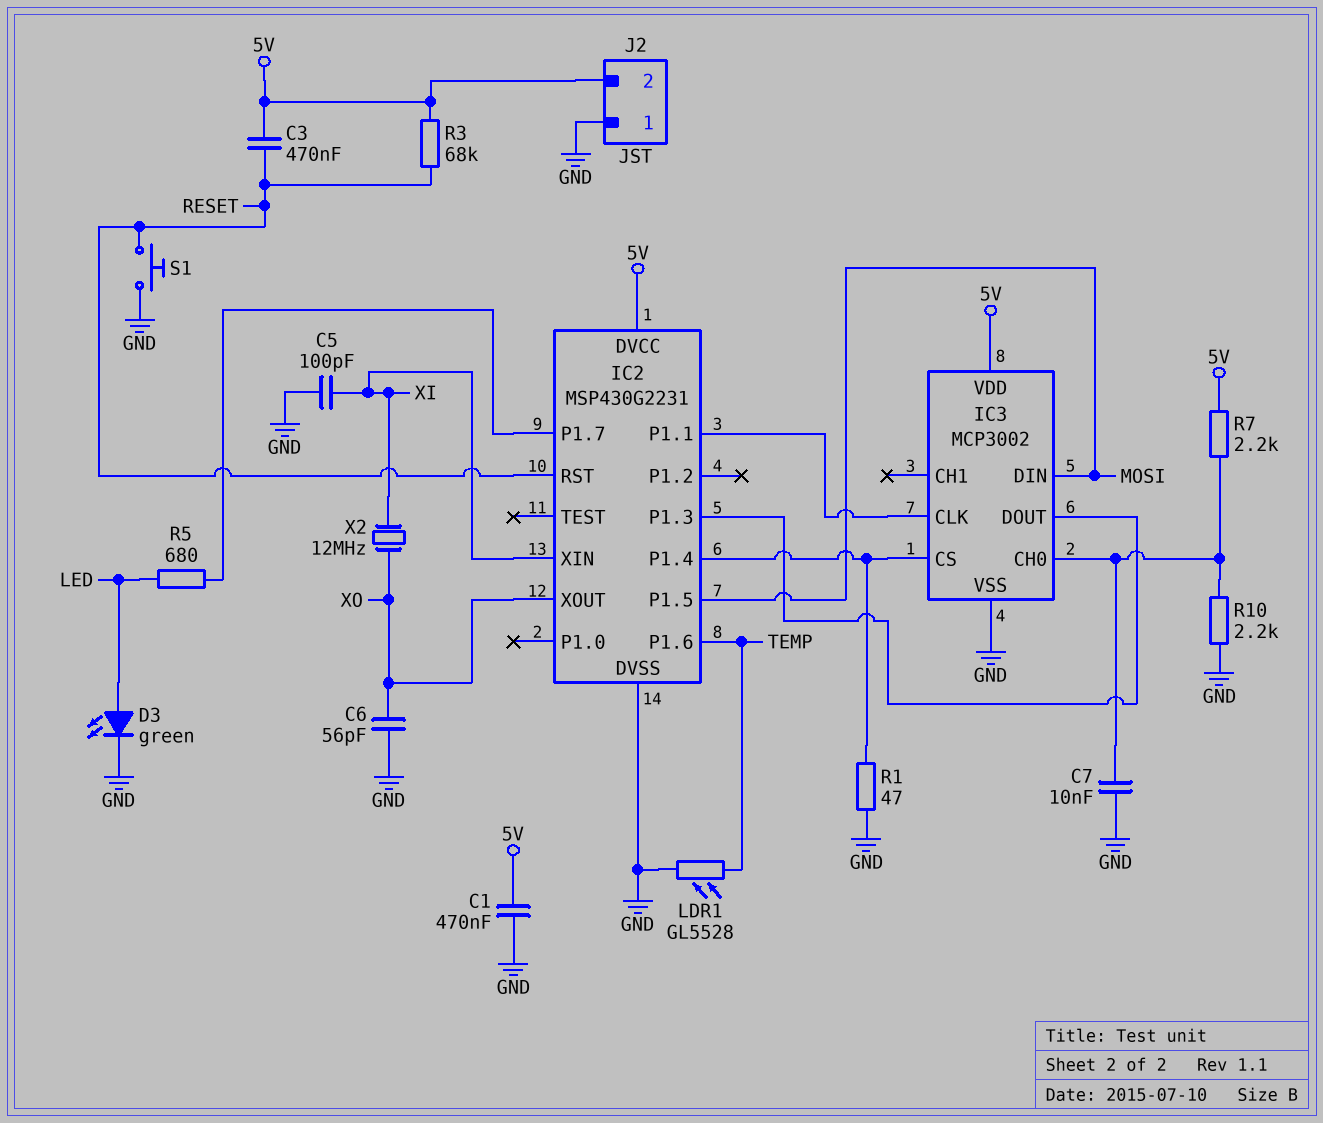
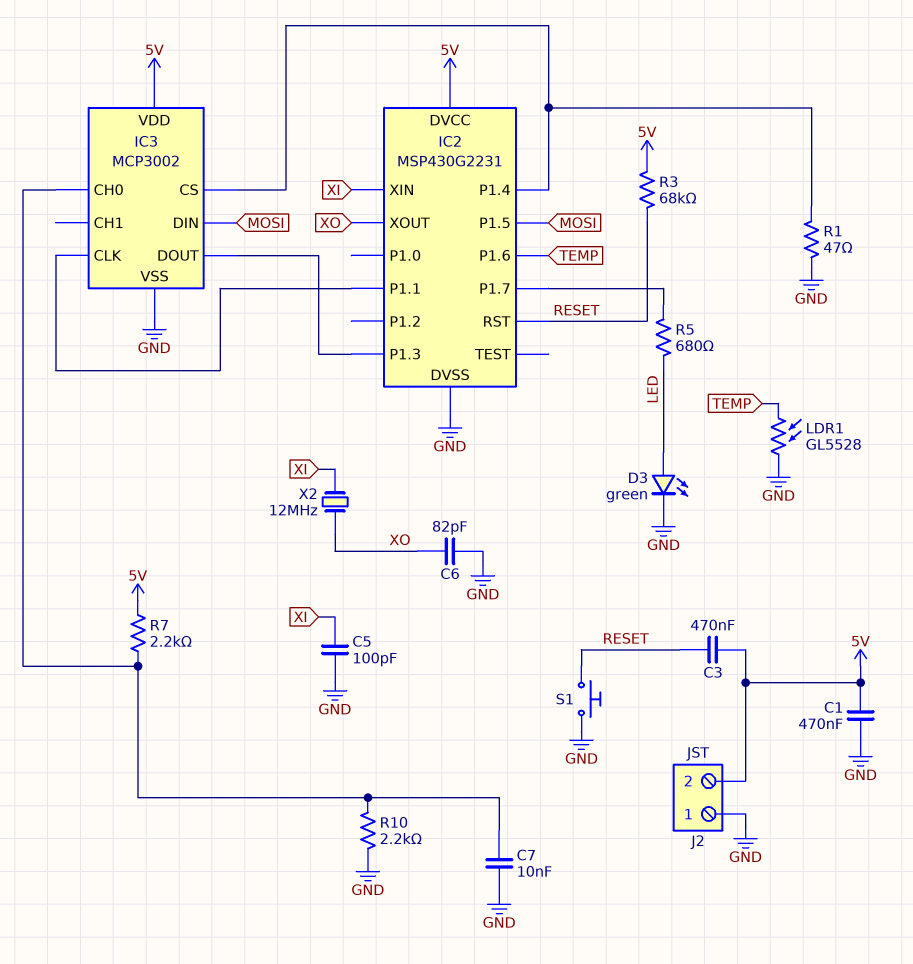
C6: 56pF (GND, XO) -> 82pF (GND, XO)

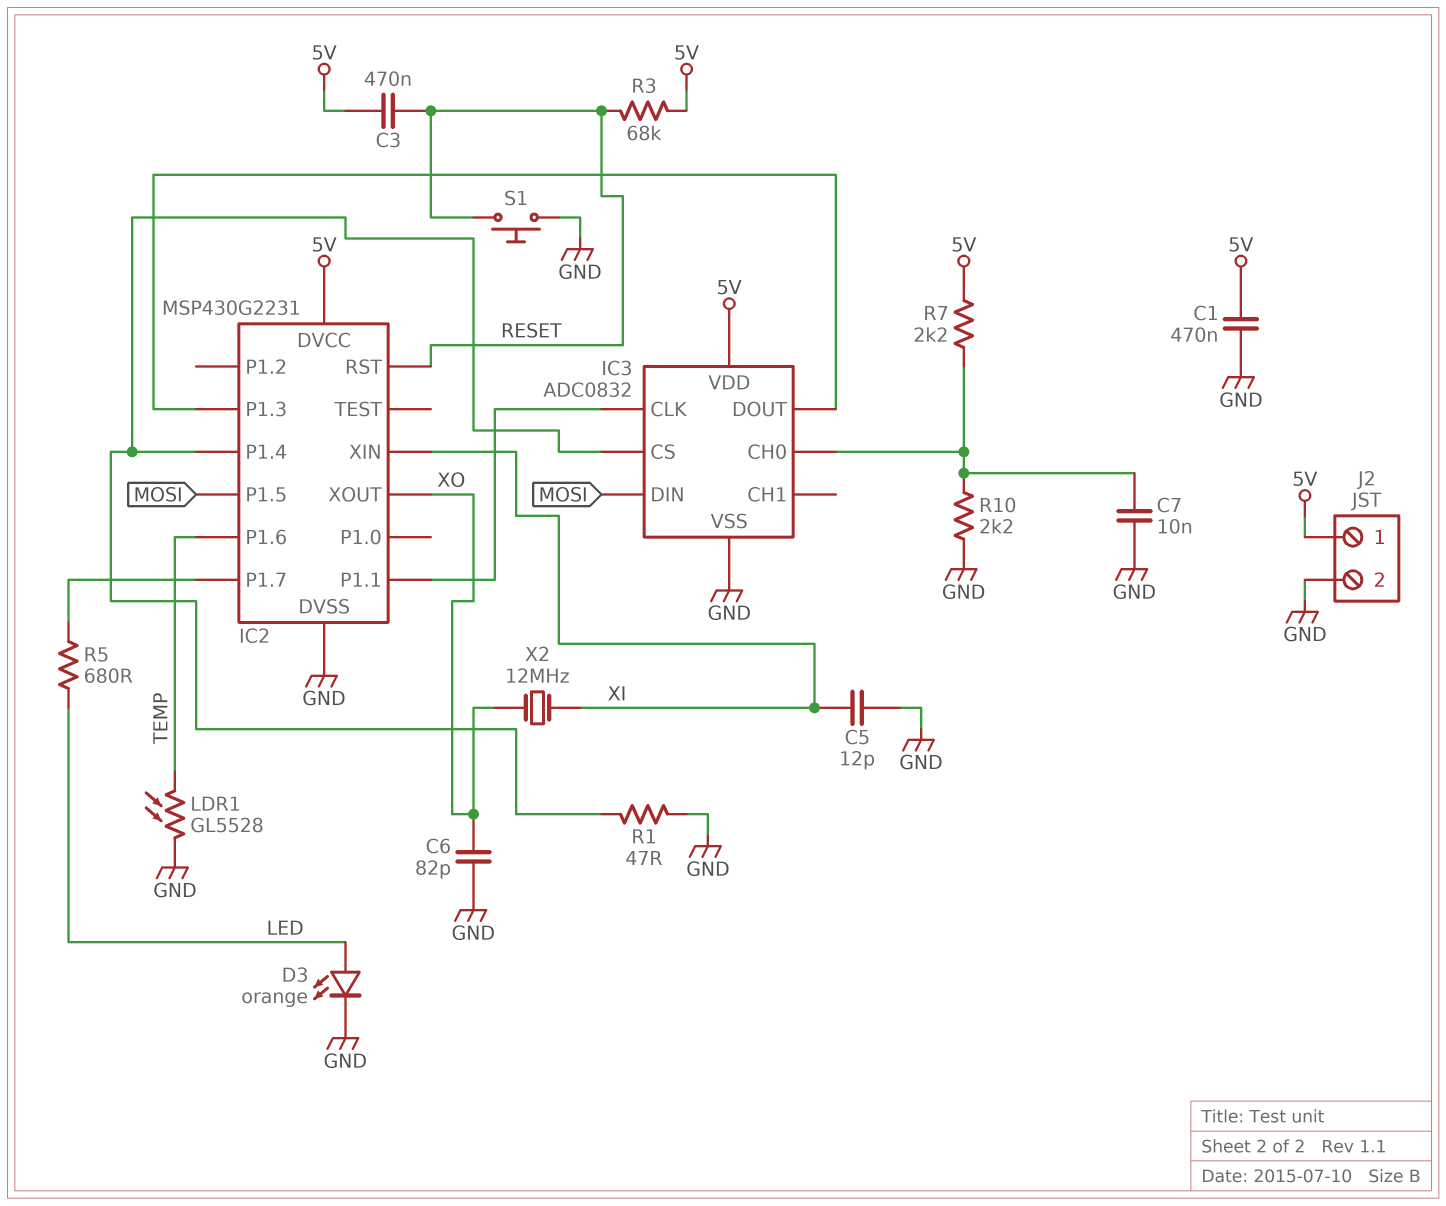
C5: 100pF (GND, XI) -> 12pF (GND, XI)
D3: LED green (A LED, K GND) -> LED orange (A LED, K GND)
IC3: MCP3002 -> ADC0832
J2 pin 1: GND -> 5V
J2 pin 2: 5V -> GND

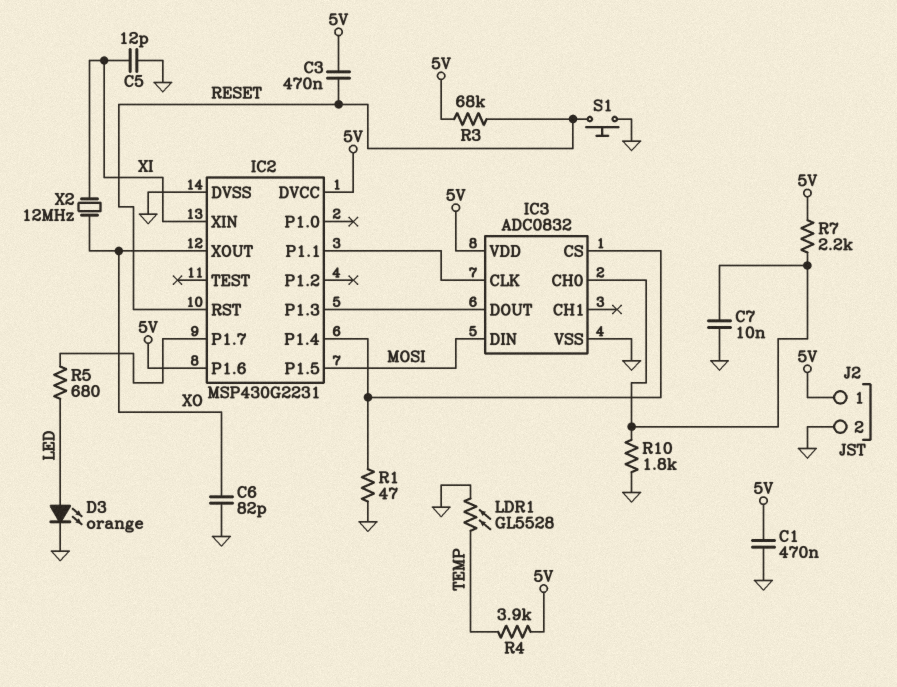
IC2 pin P1.6: TEMP -> 5V
R4: none -> 3.9k (5V, TEMP)
R10: 2.2k (GND, IC3/CH0) -> 1.8k (GND, IC3/CH0)

